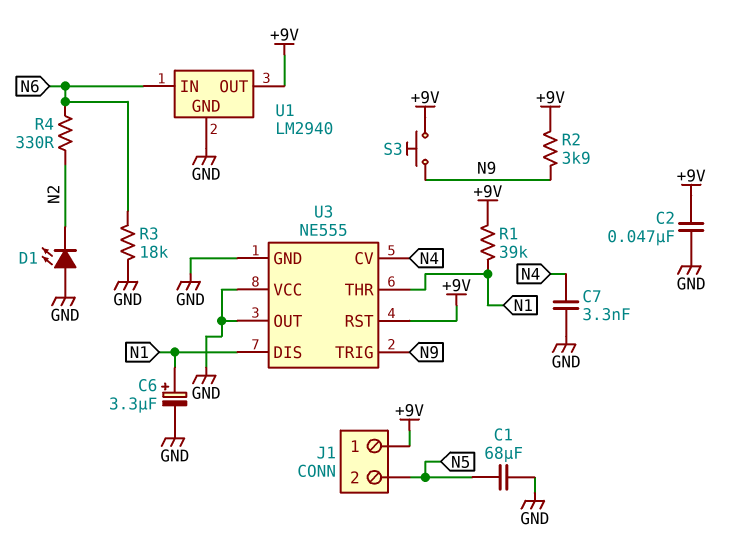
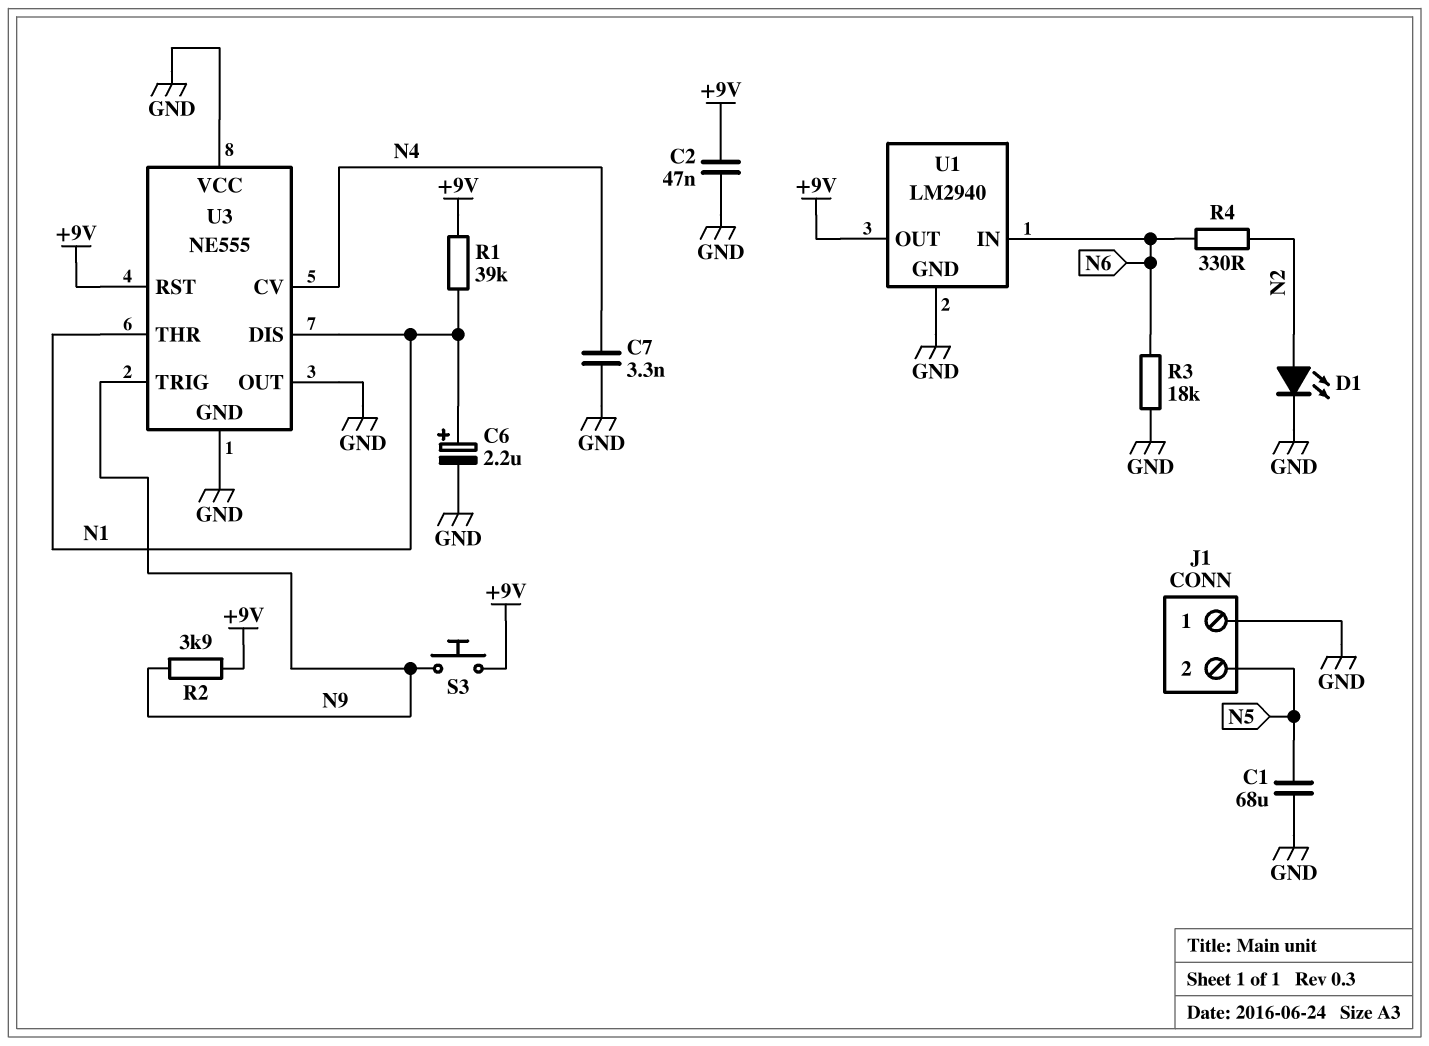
C6: 3.3uF (plus N1, minus GND) -> 2.2uF (plus N1, minus GND)
D1: LED (A GND, K N2) -> LED (A N2, K GND)
J1 pin 1: +9V -> GND

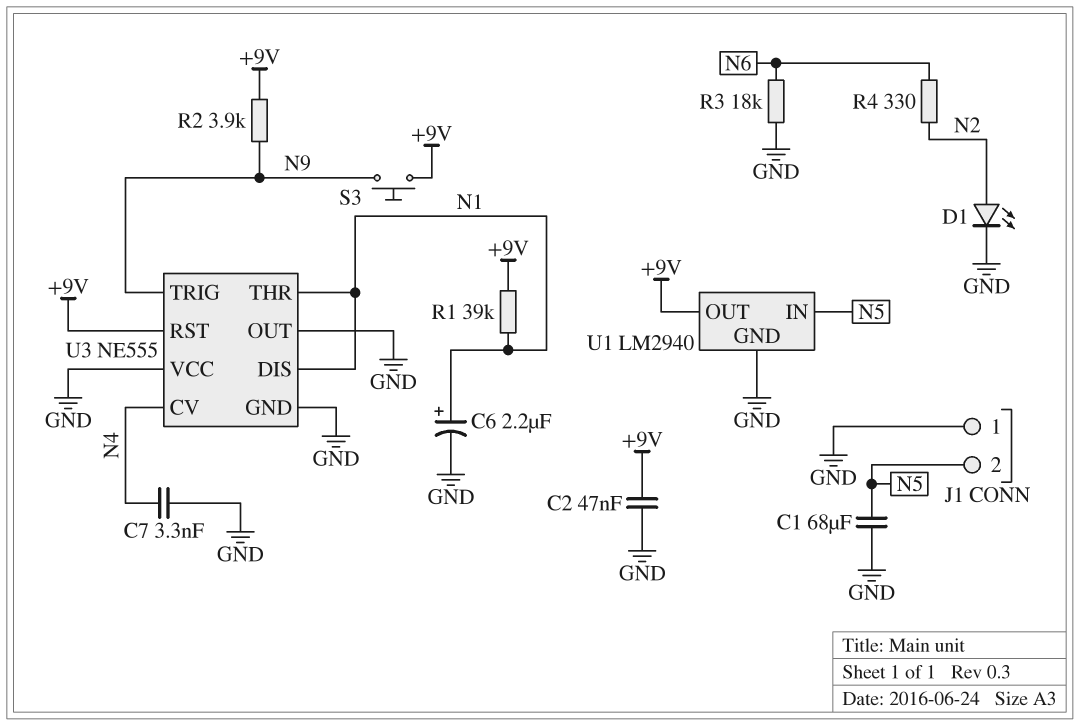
U1 pin IN: N6 -> N5

